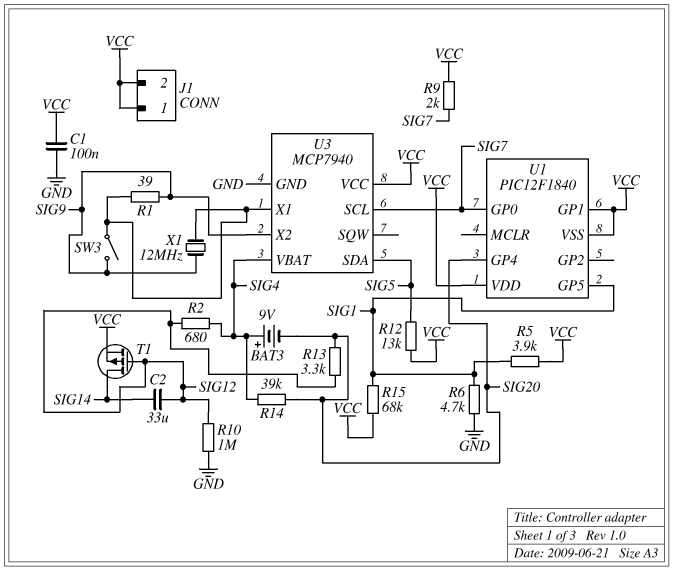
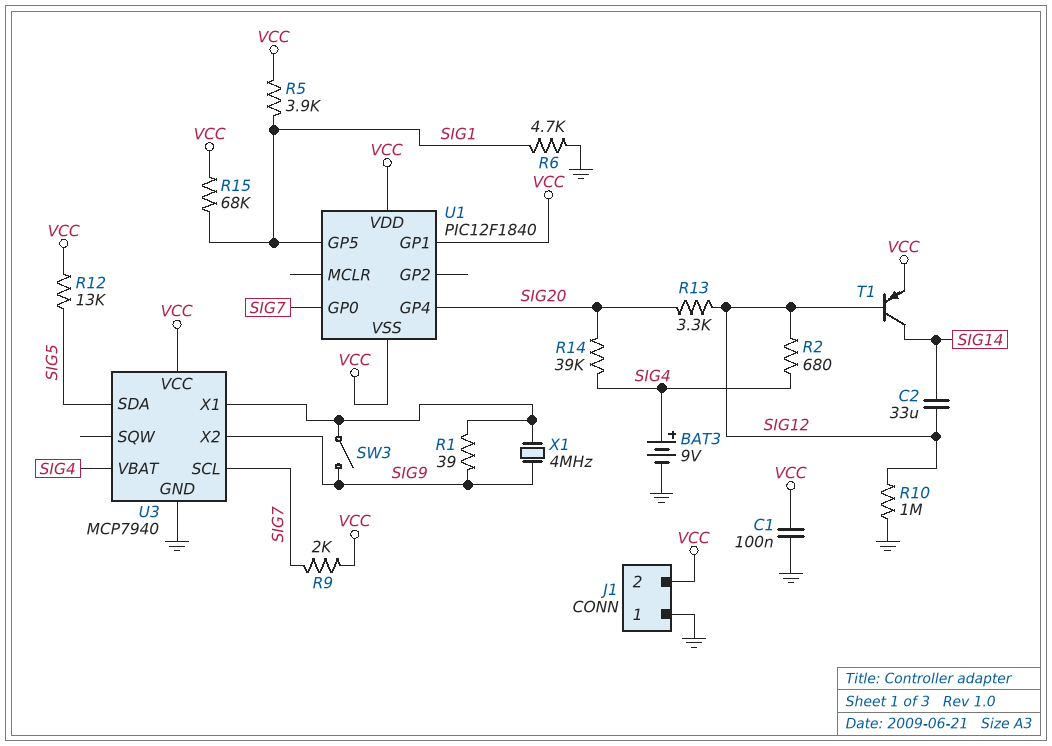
BAT3: 9V (plus SIG4, minus SIG20) -> 9V (plus SIG4, minus GND)
J1 pin 1: VCC -> GND
T1: PMOS (G SIG12, D SIG14, S VCC) -> PNP (B SIG12, C SIG14, E VCC)
X1: 12MHz (SIG9, U3/X1) -> 4MHz (SIG9, U3/X1)

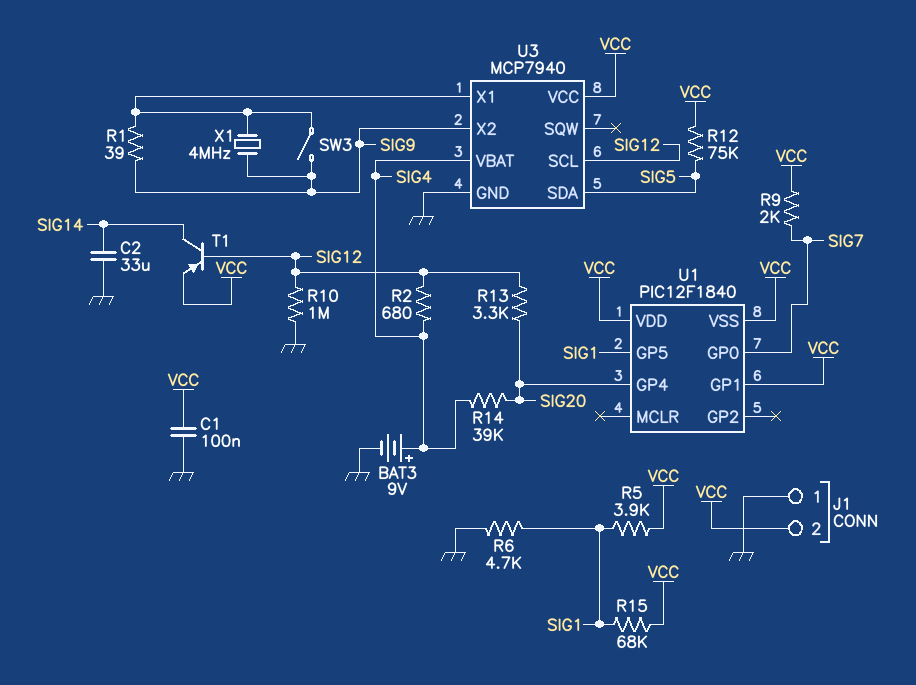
C2: 33uF (SIG12, SIG14) -> 33uF (GND, SIG14)
R12: 13k (SIG5, VCC) -> 75k (SIG5, VCC)
U3 pin SCL: SIG7 -> SIG12

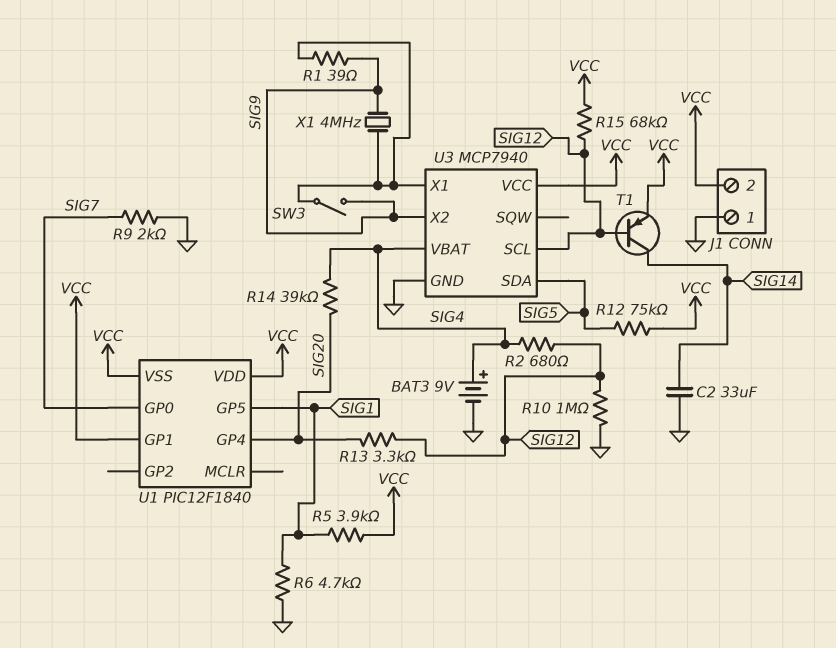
C1: 100nF (GND, VCC) -> none
R9: 2k (SIG7, VCC) -> 2k (GND, SIG7)
R15: 68k (SIG1, VCC) -> 68k (SIG12, VCC)

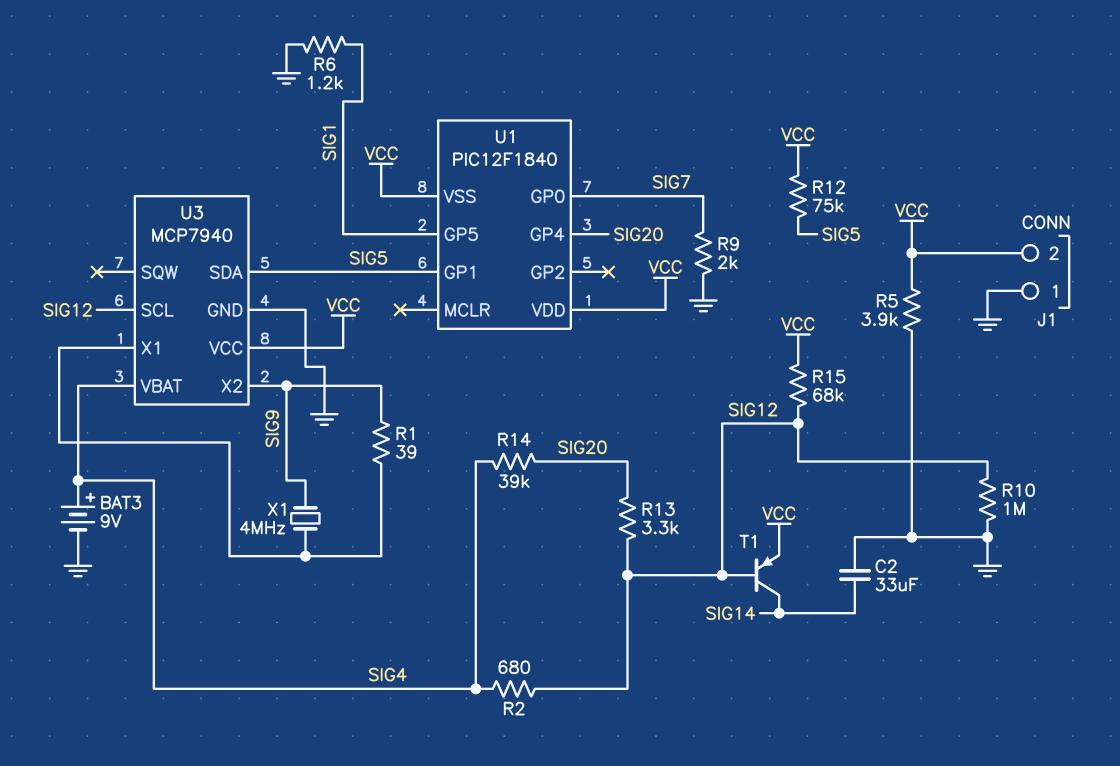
R5: 3.9k (SIG1, VCC) -> 3.9k (GND, VCC)
R6: 4.7k (GND, SIG1) -> 1.2k (GND, SIG1)
SW3: switch (SIG9, U3/X1) -> none
U1 pin GP1: VCC -> SIG5

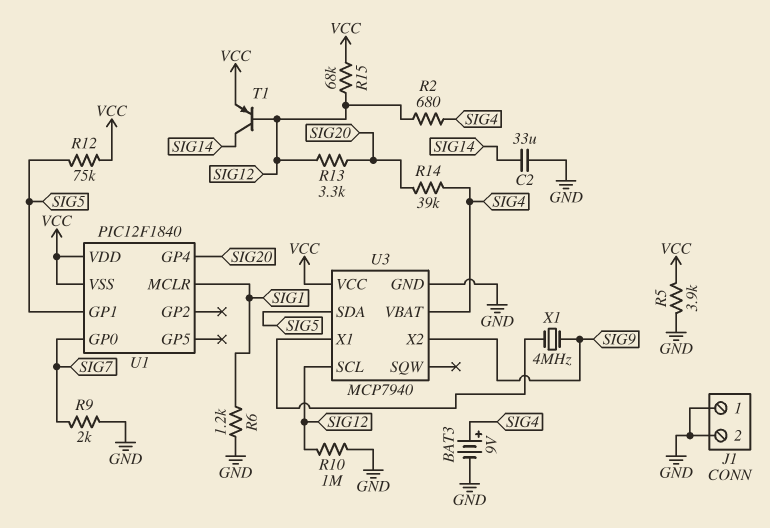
J1 pin 2: VCC -> GND
R1: 39 (SIG9, U3/X1) -> none
U1 pin GP5: SIG1 -> none
U1 pin MCLR: none -> SIG1

